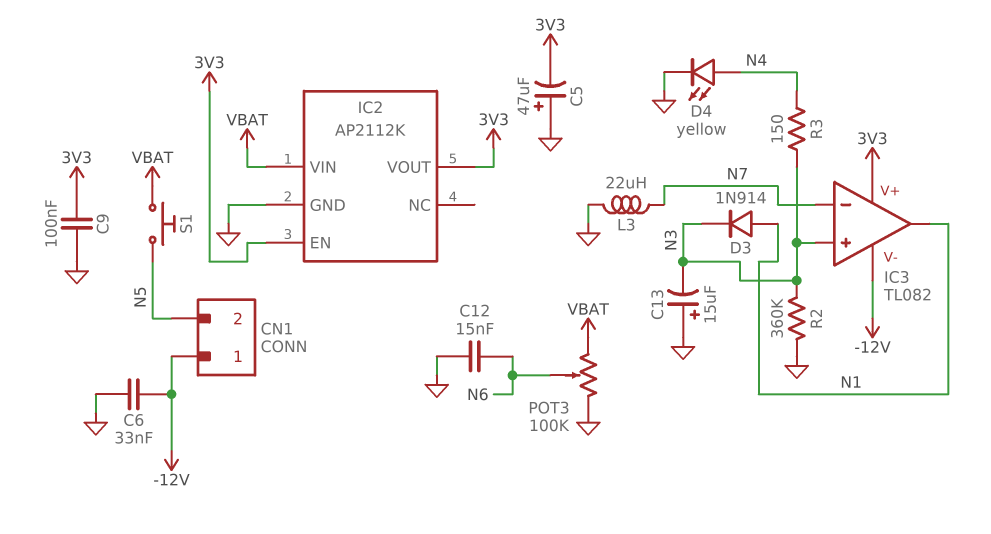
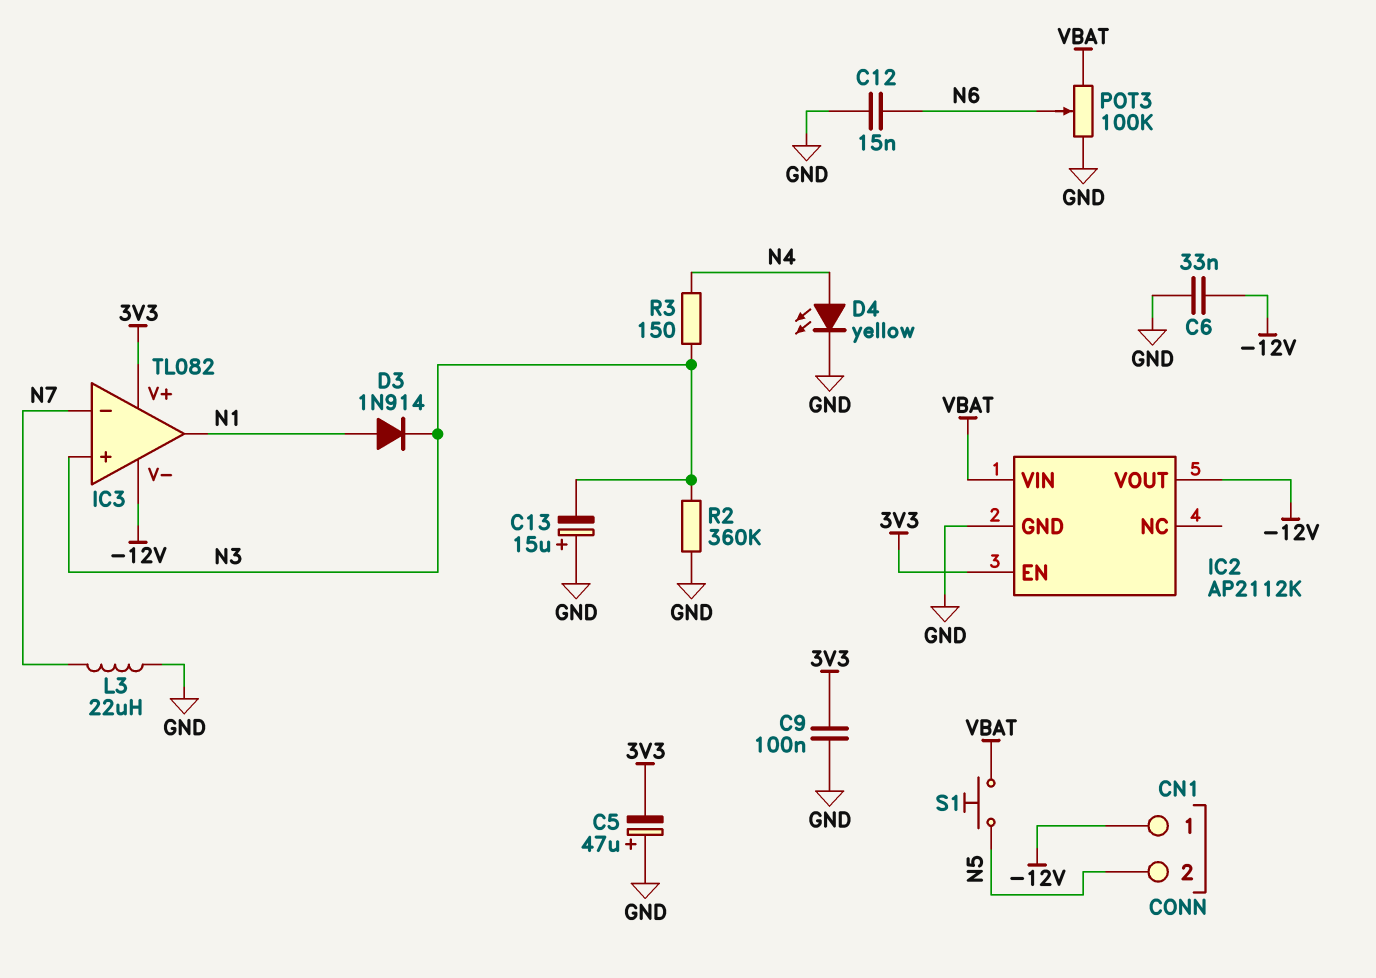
IC2 pin VOUT: 3V3 -> -12V

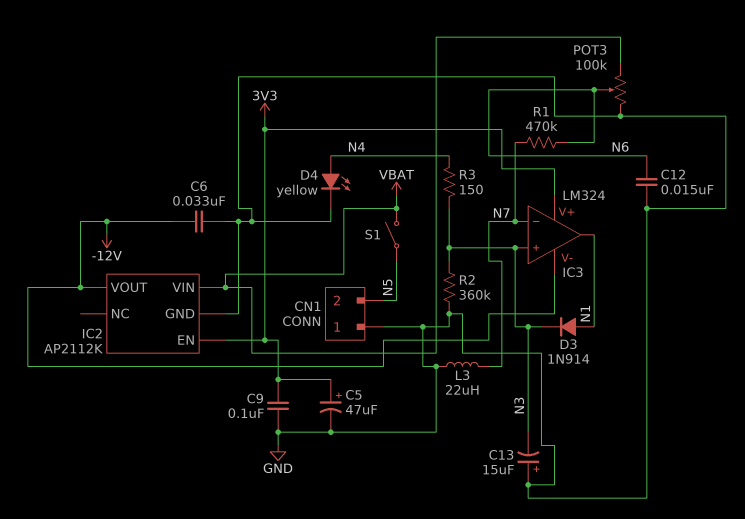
C5: 47uF (plus GND, minus 3V3) -> 47uF (plus 3V3, minus GND)
CN1 pin 1: -12V -> GND
IC3: TL082 -> LM324
R1: none -> 470k (N6, N7)
S1: button (N5, VBAT) -> switch (N5, VBAT)

